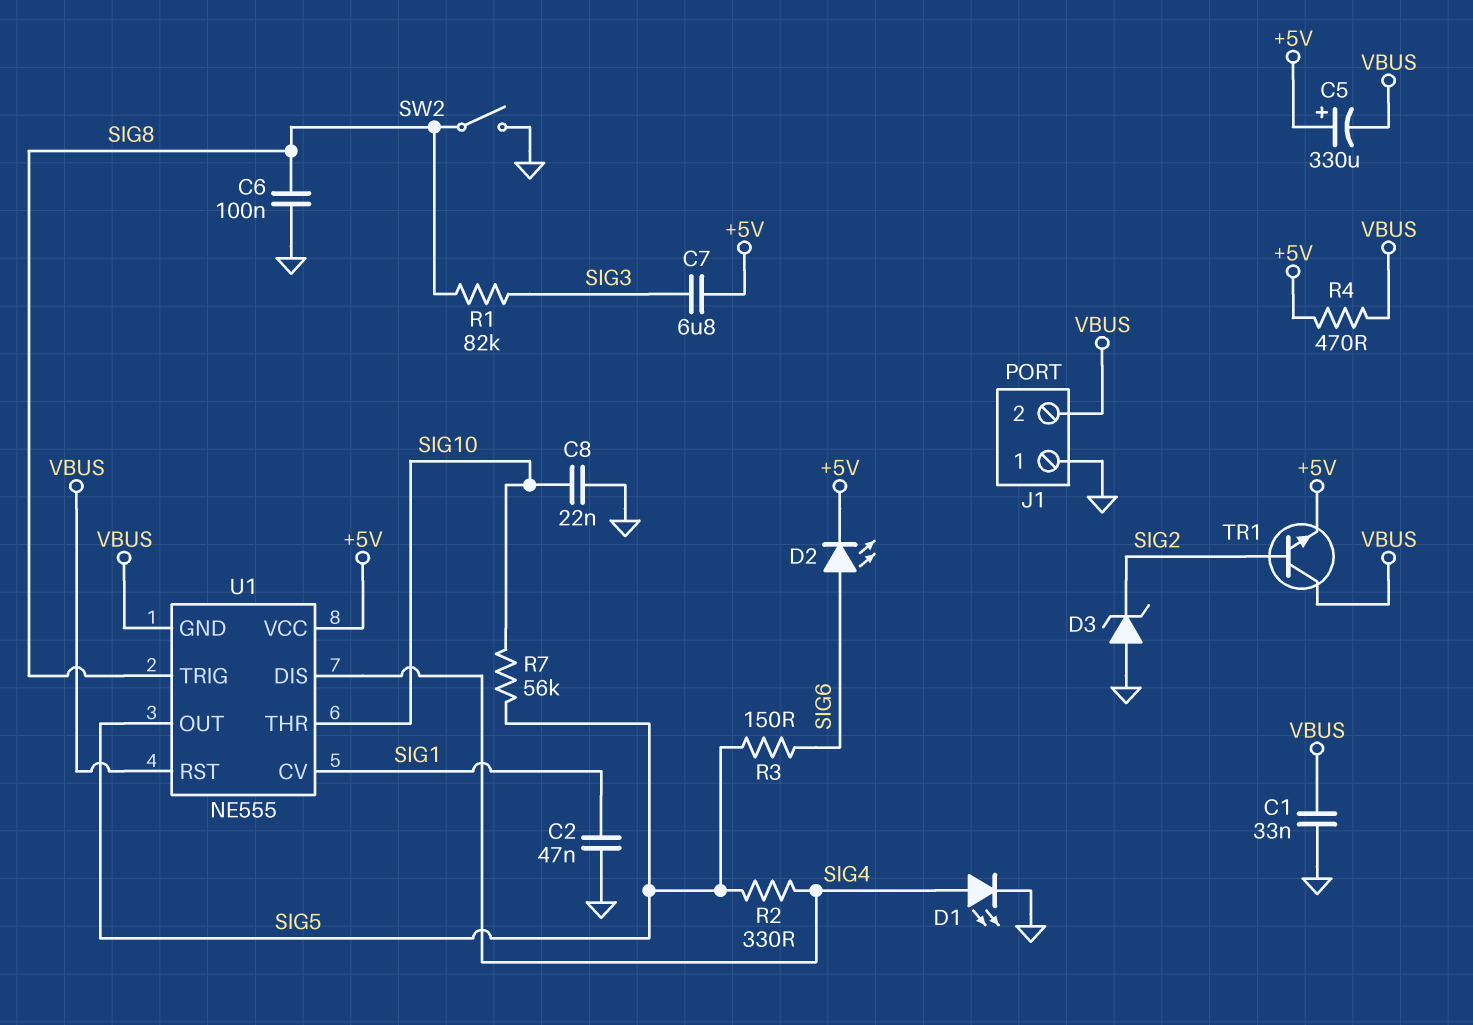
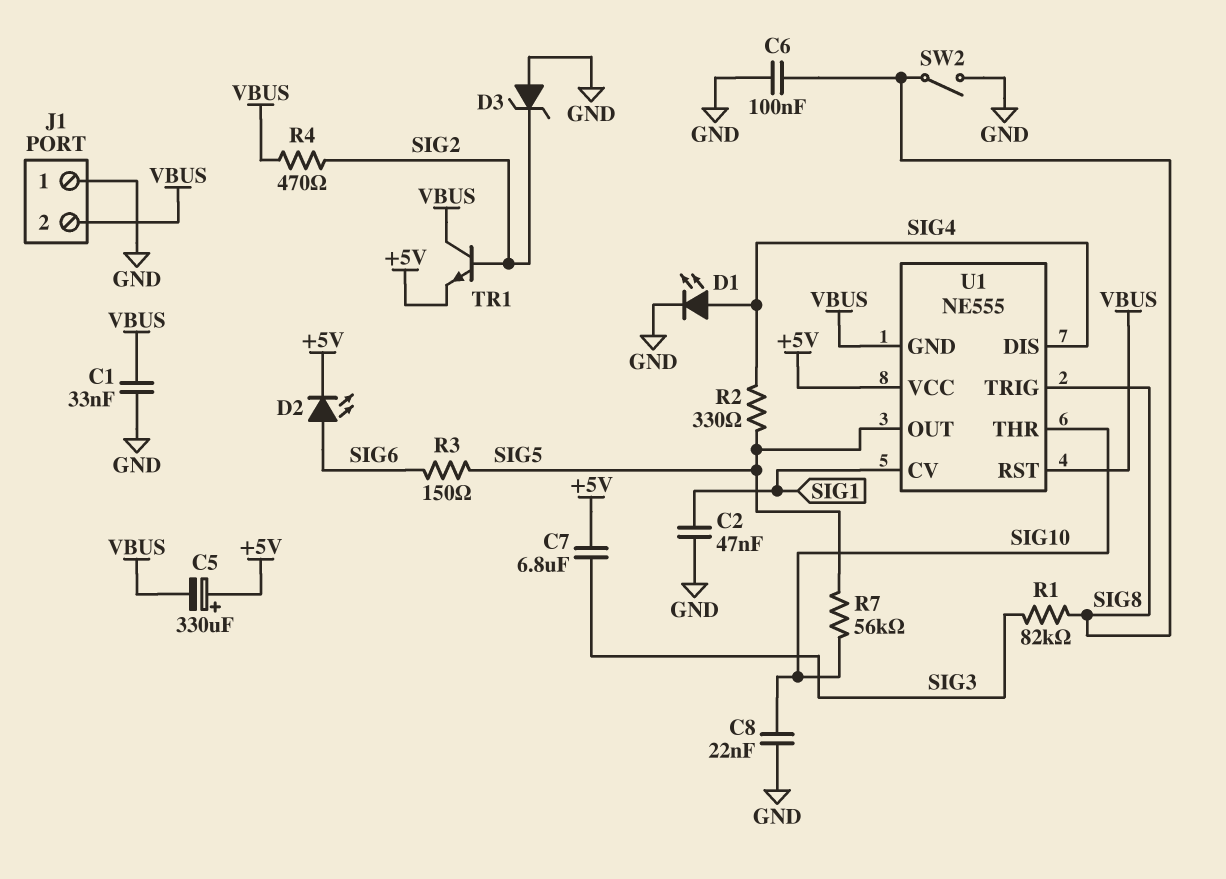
R4: 470 (+5V, VBUS) -> 470 (SIG2, VBUS)

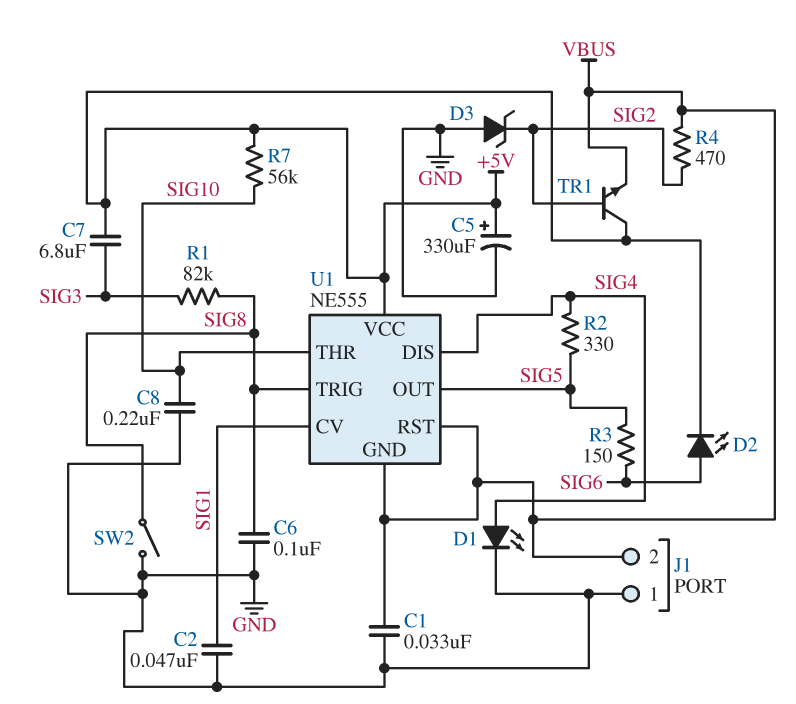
C5: 330uF (plus +5V, minus VBUS) -> 330uF (plus +5V, minus GND)
C8: 22nF (GND, SIG10) -> 220nF (GND, SIG10)
R7: 56k (SIG5, SIG10) -> 56k (+5V, SIG10)
TR1: NPN (B SIG2, C VBUS, E +5V) -> NPN (B SIG2, C +5V, E VBUS)

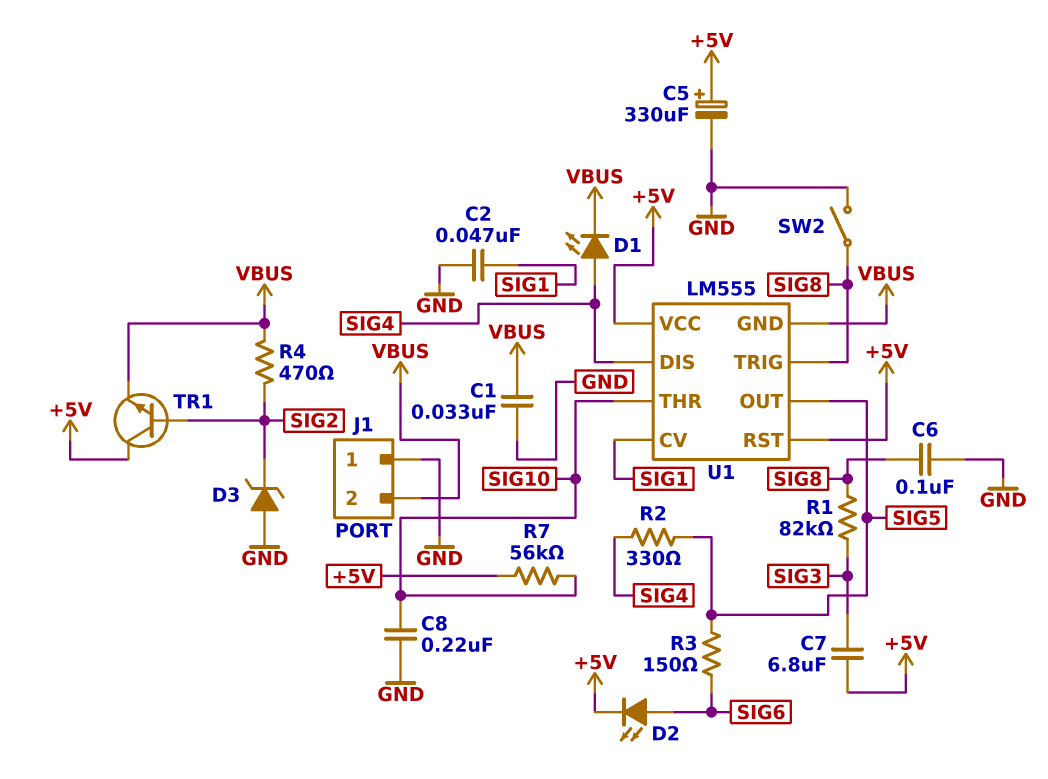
D1: LED (A SIG4, K GND) -> LED (A SIG4, K VBUS)
U1: NE555 -> LM555
U1 pin RST: VBUS -> +5V

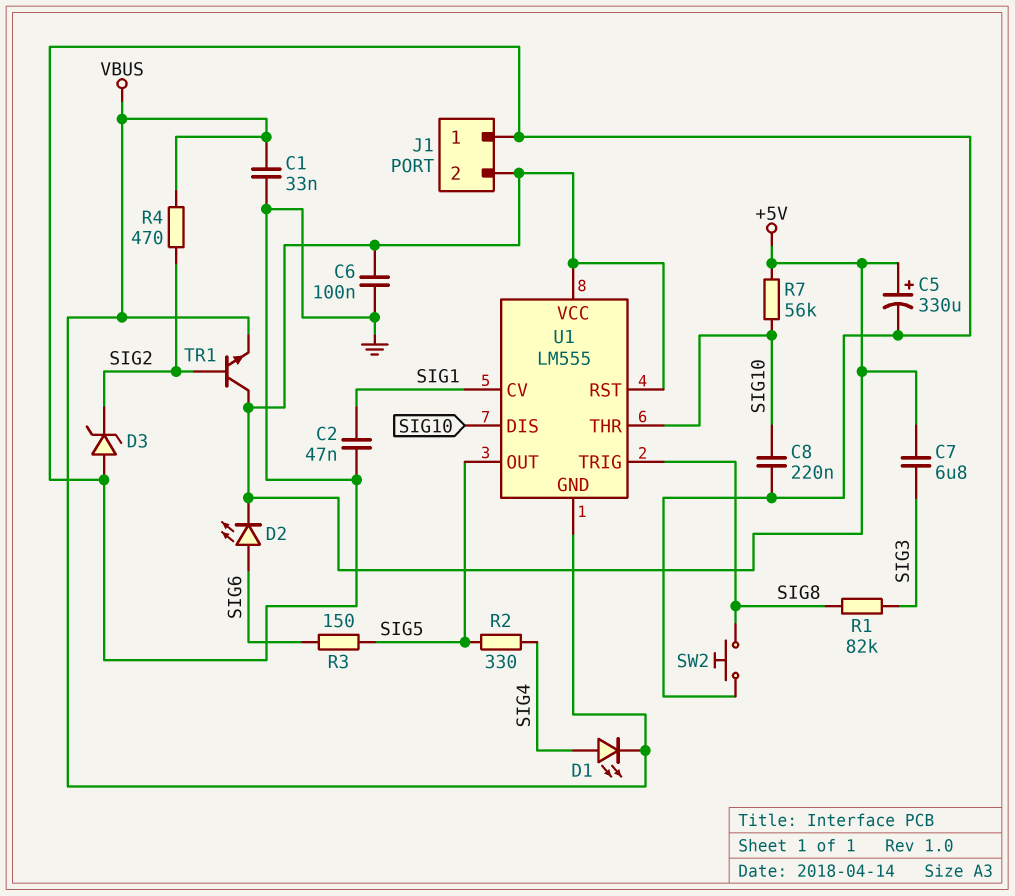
C6: 100nF (GND, SIG8) -> 100nF (+5V, GND)
J1 pin 2: VBUS -> +5V
SW2: switch (GND, SIG8) -> button (GND, SIG8)
U1 pin DIS: SIG4 -> SIG10

